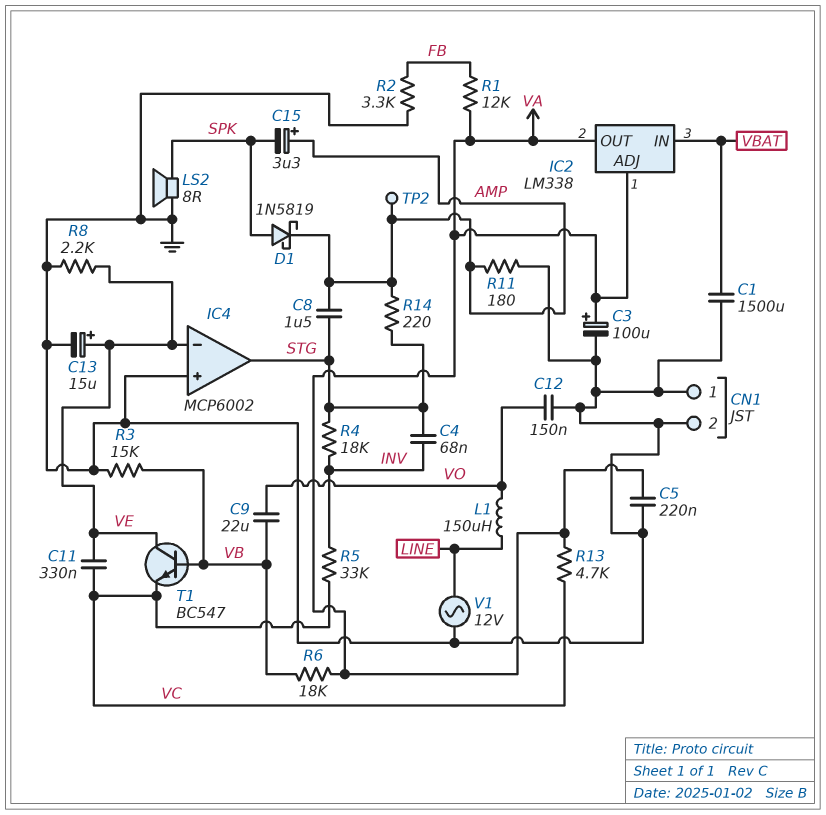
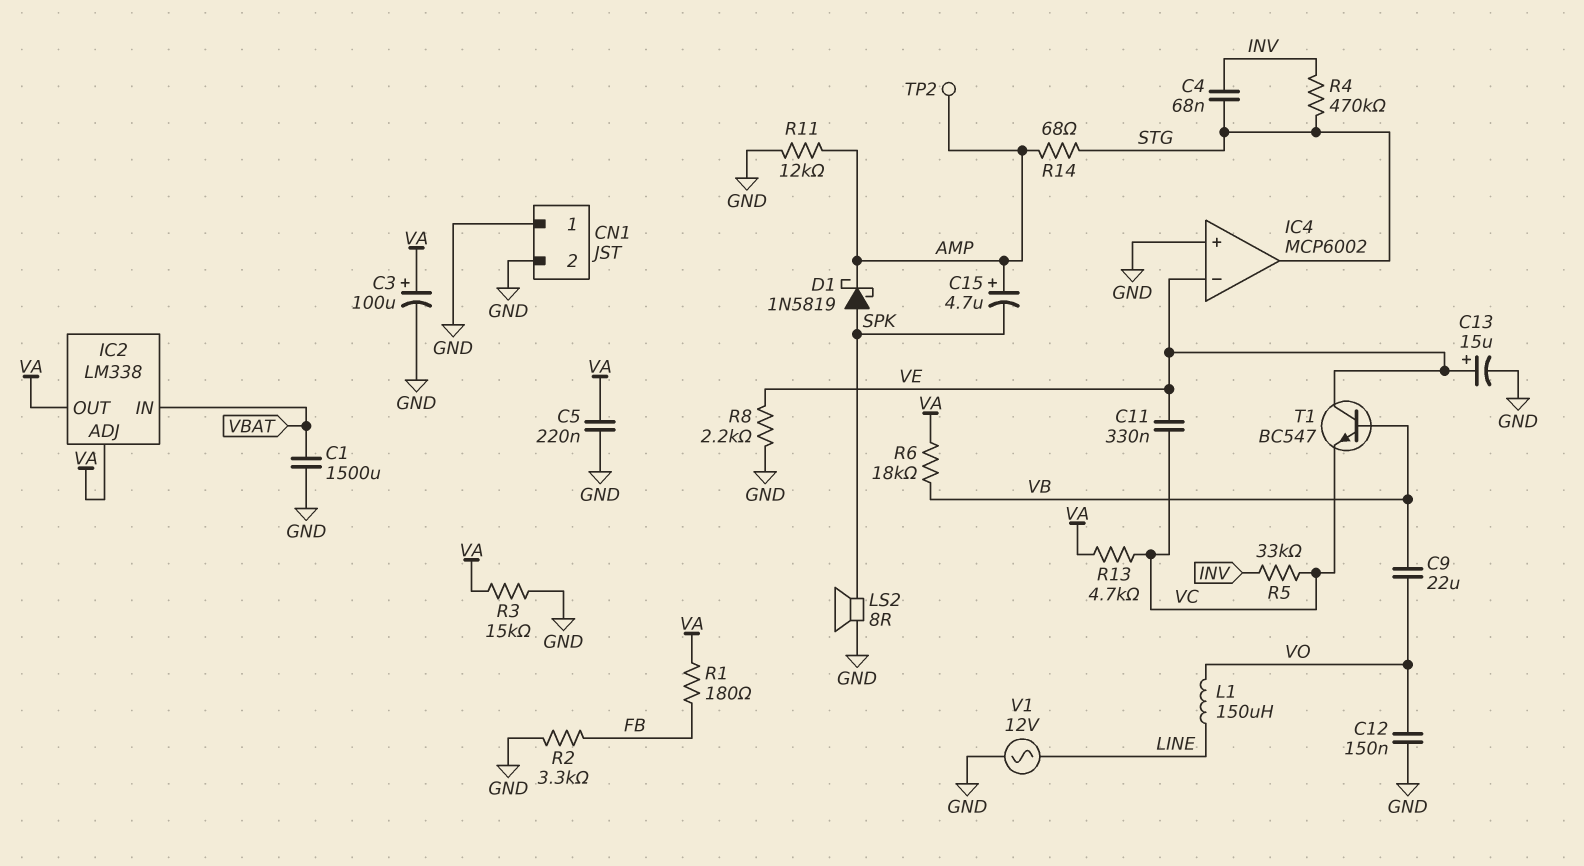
C8: 1.5uF (AMP, STG) -> none
C15: 3.3uF (plus AMP, minus SPK) -> 4.7uF (plus AMP, minus SPK)
R1: 12k (FB, VA) -> 180 (FB, VA)
R3: 15k (GND, VB) -> 15k (GND, VA)
R4: 18k (INV, STG) -> 470k (INV, STG)
R11: 180 (AMP, GND) -> 12k (AMP, GND)
R14: 220 (AMP, STG) -> 68 (AMP, STG)

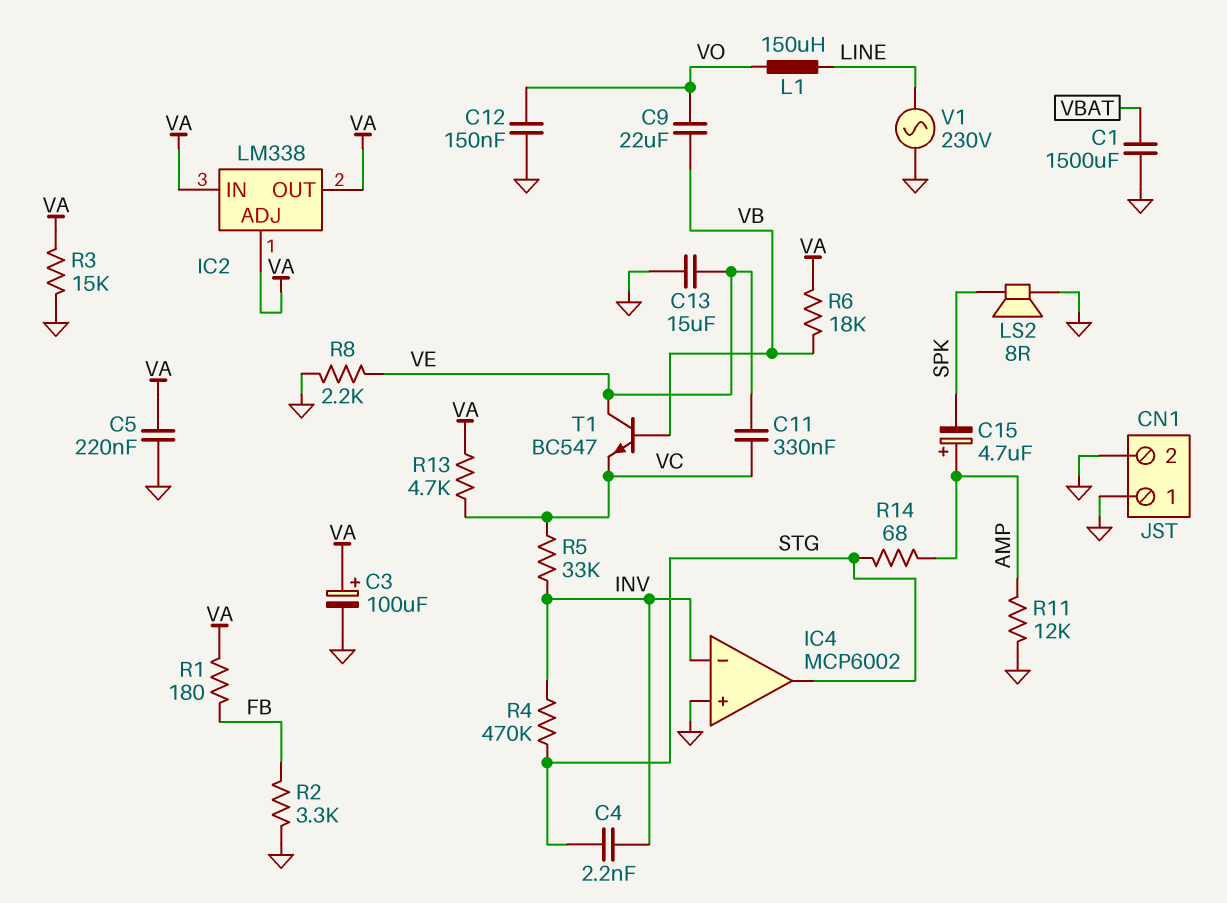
C4: 68nF (INV, STG) -> 2.2nF (INV, STG)
C13: 15uF (plus VE, minus GND) -> 15uF (GND, VE)
D1: schottky 1N5819 (A SPK, K AMP) -> none
IC2 pin IN: VBAT -> VA
IC4 pin in-: VE -> INV
TP2: test point (AMP) -> none
V1: AC 12V (GND, LINE) -> AC 230V (GND, LINE)

